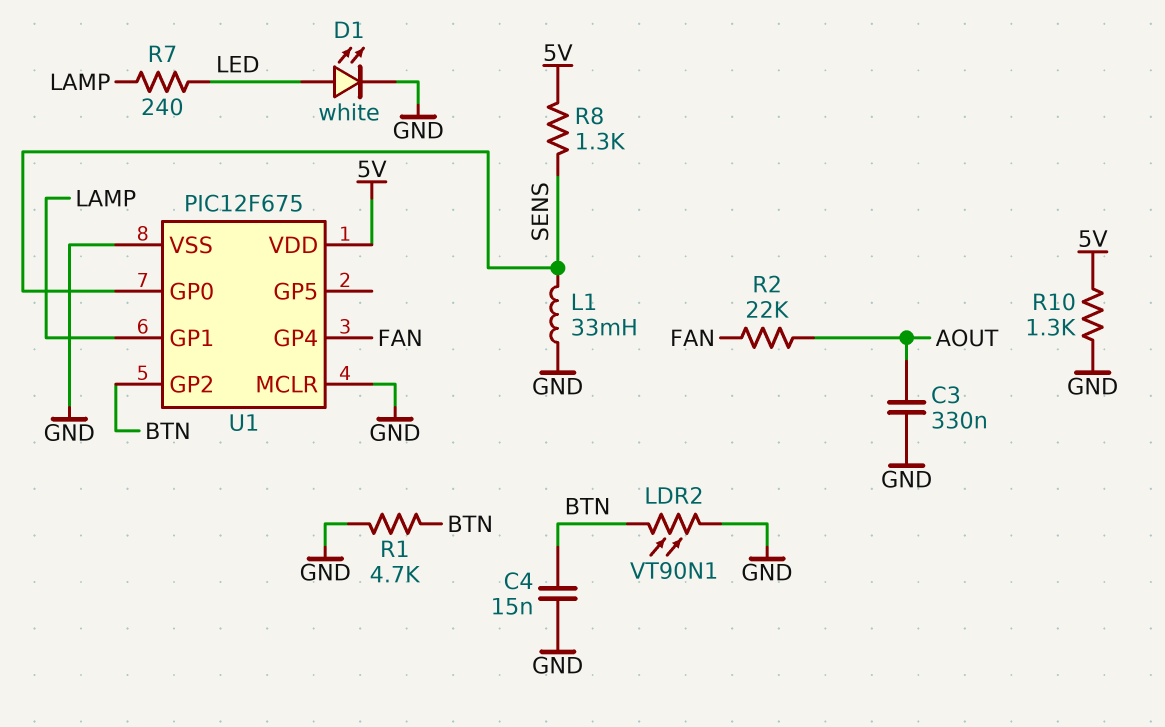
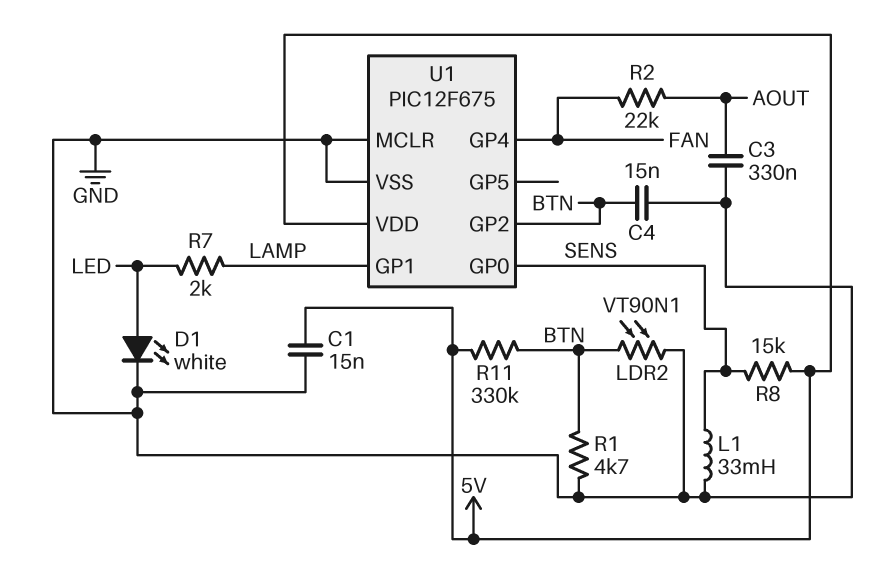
C1: none -> 15nF (5V, GND)
R7: 240 (LAMP, LED) -> 2k (LAMP, LED)
R8: 1.3k (5V, SENS) -> 15k (5V, SENS)
R10: 1.3k (5V, GND) -> none
R11: none -> 330k (5V, BTN)

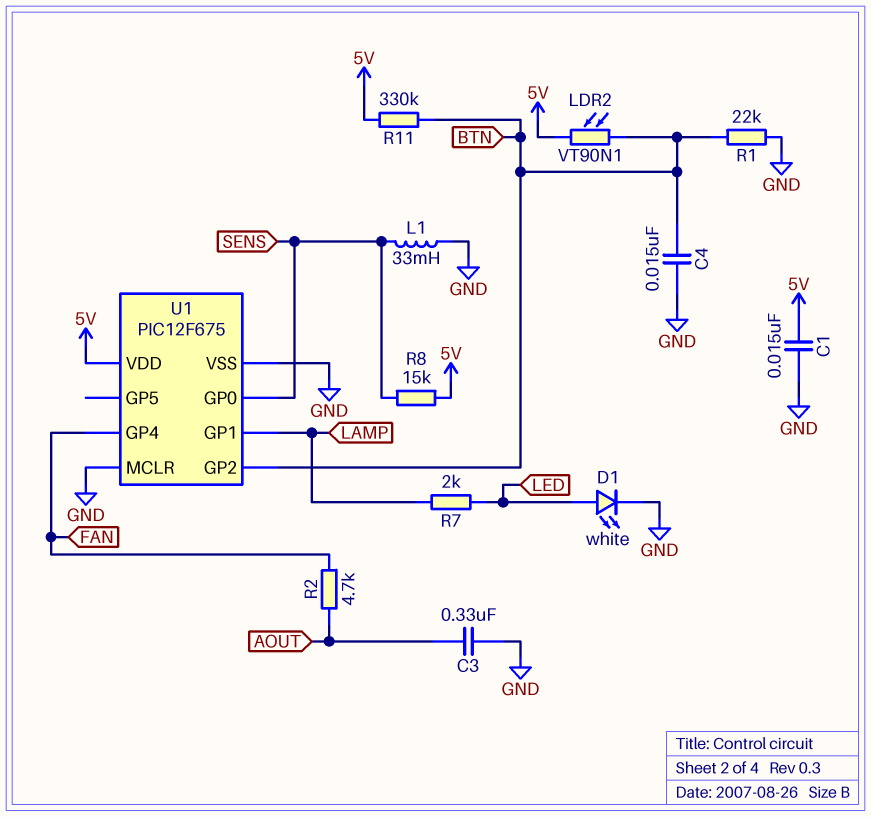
LDR2: VT90N1 (BTN, GND) -> VT90N1 (5V, BTN)
R1: 4.7k (BTN, GND) -> 22k (BTN, GND)
R2: 22k (AOUT, FAN) -> 4.7k (AOUT, FAN)

